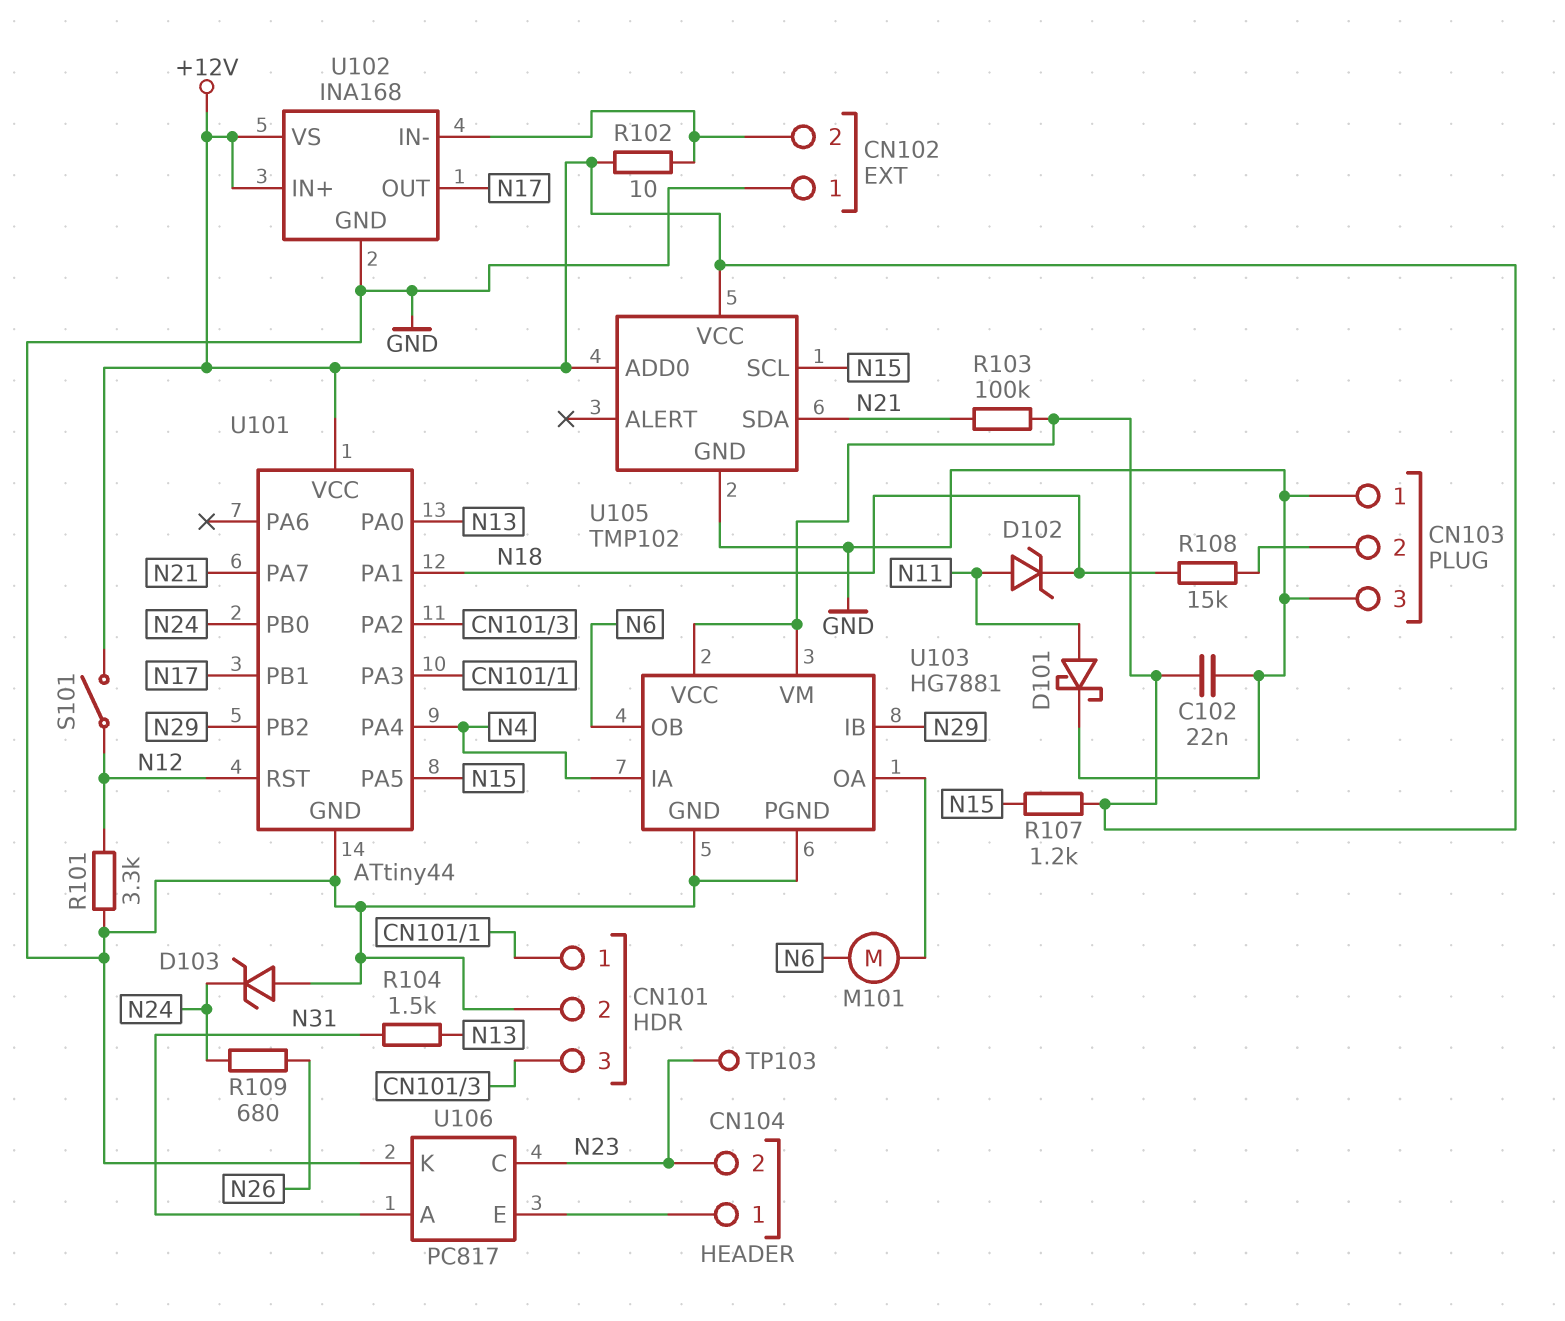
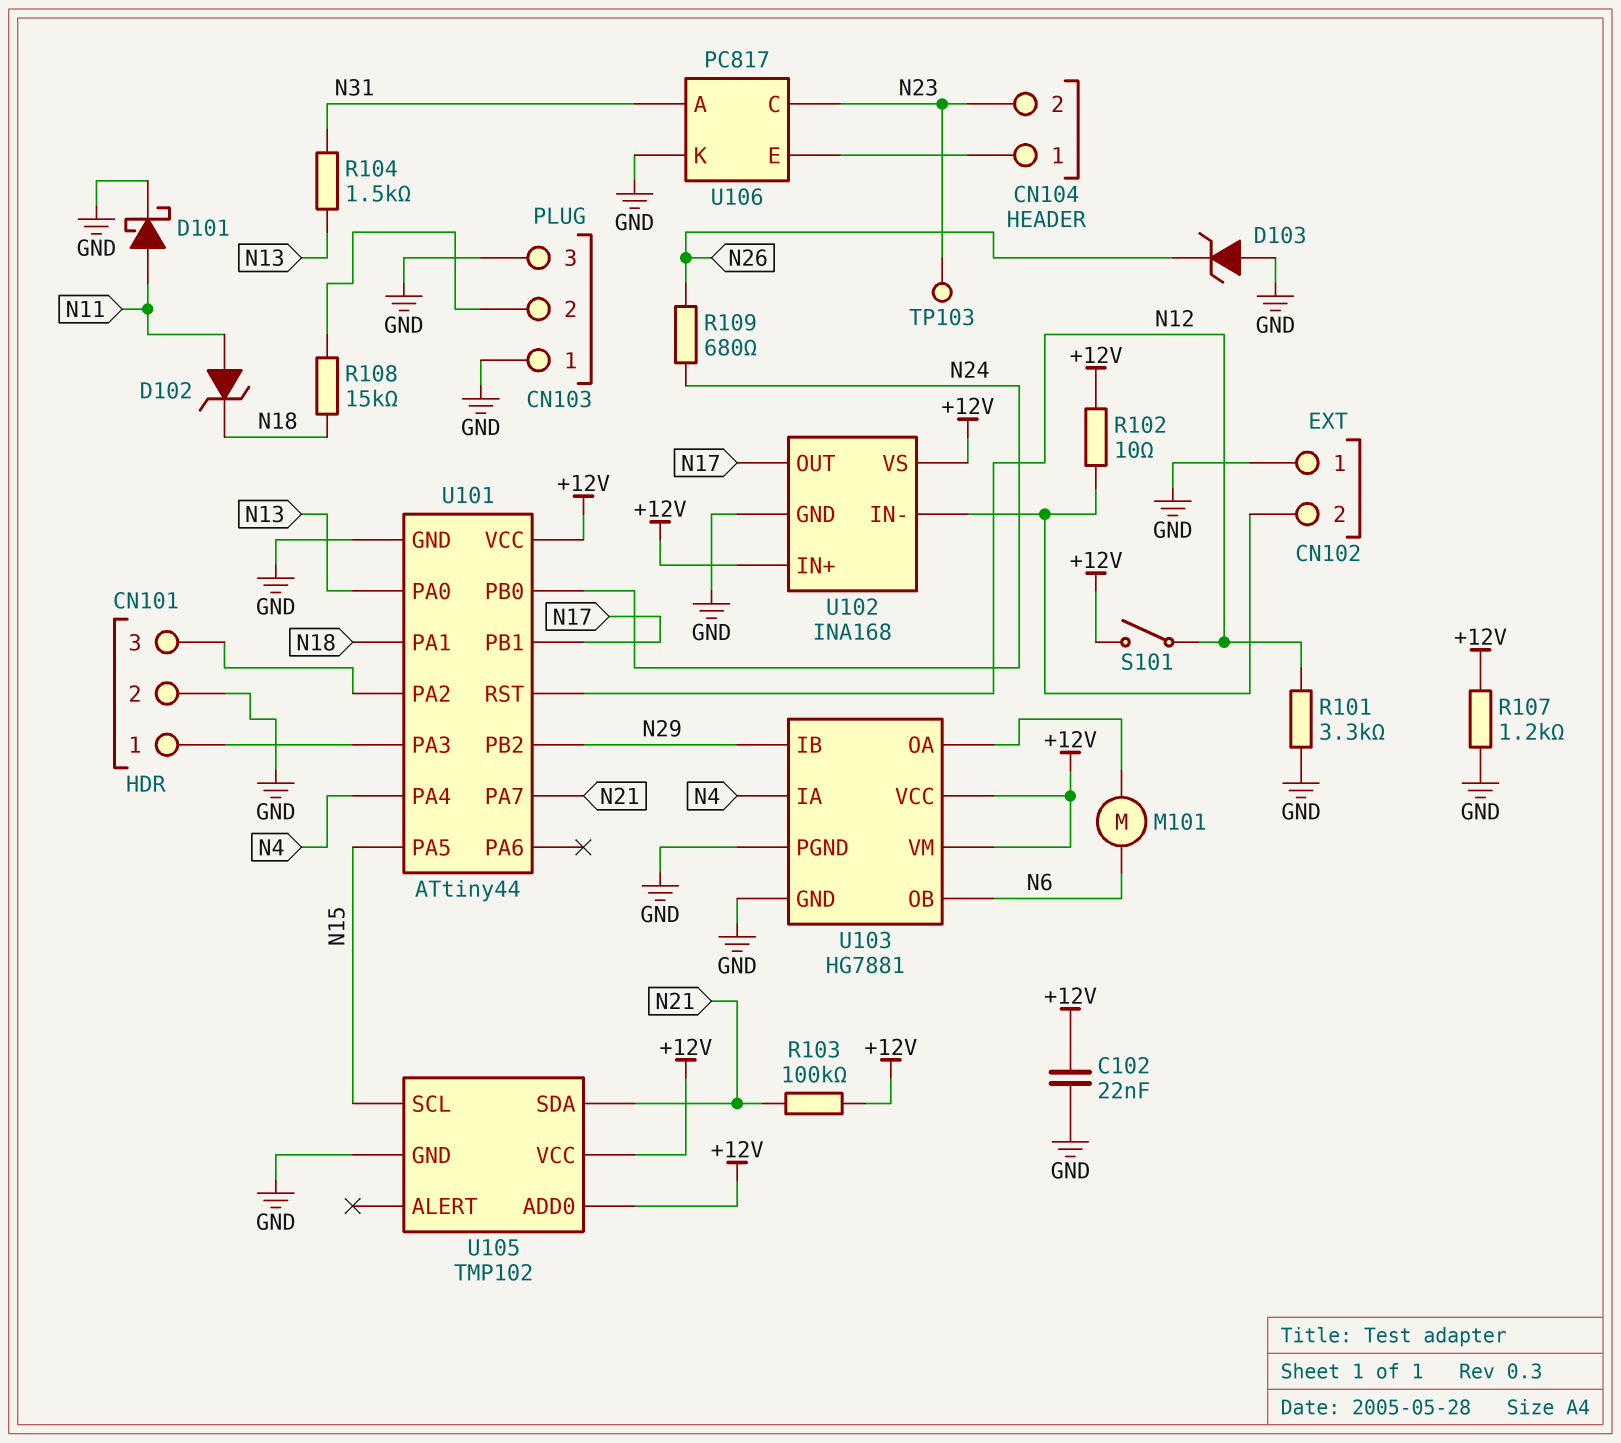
D103: zener (A GND, K N24) -> zener (A GND, K N26)
R107: 1.2k (+12V, N15) -> 1.2k (+12V, GND)

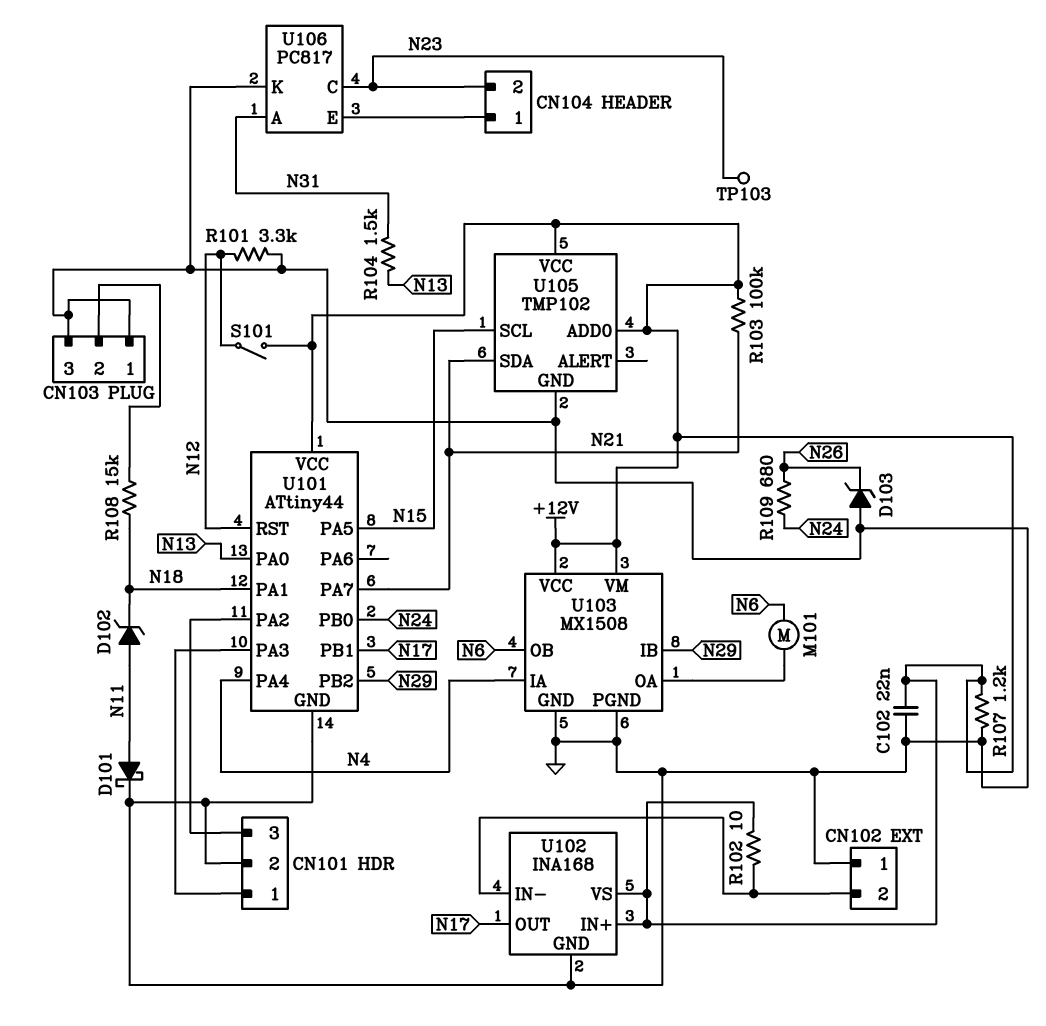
U103: HG7881 -> MX1508

